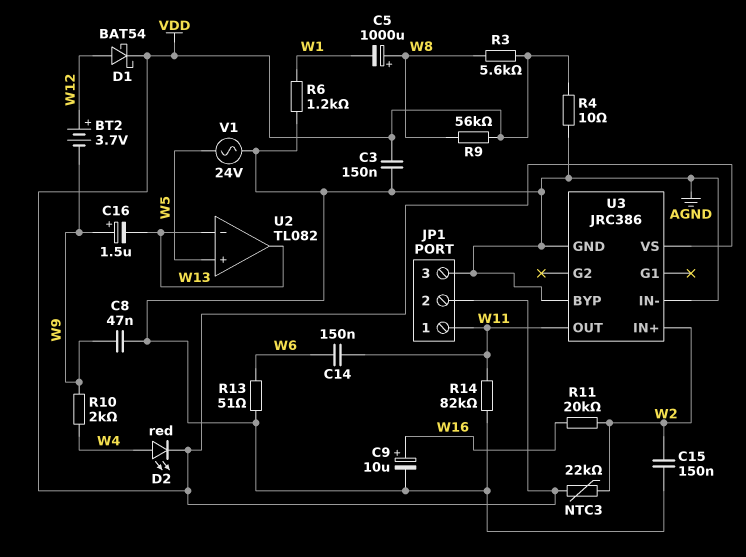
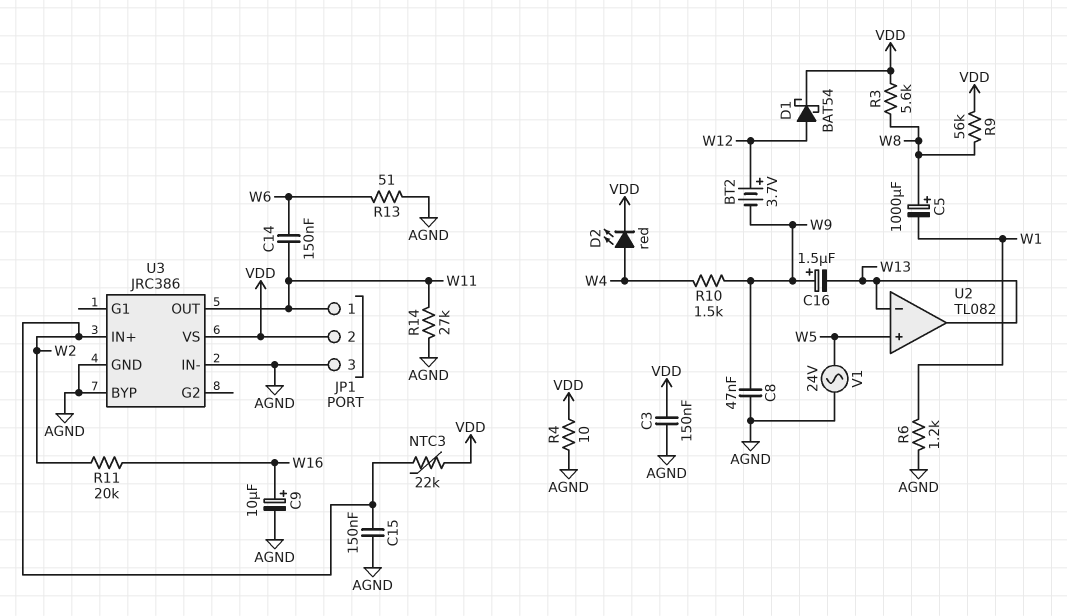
R10: 2k (W4, W9) -> 1.5k (W4, W9)
R14: 82k (AGND, W11) -> 27k (AGND, W11)

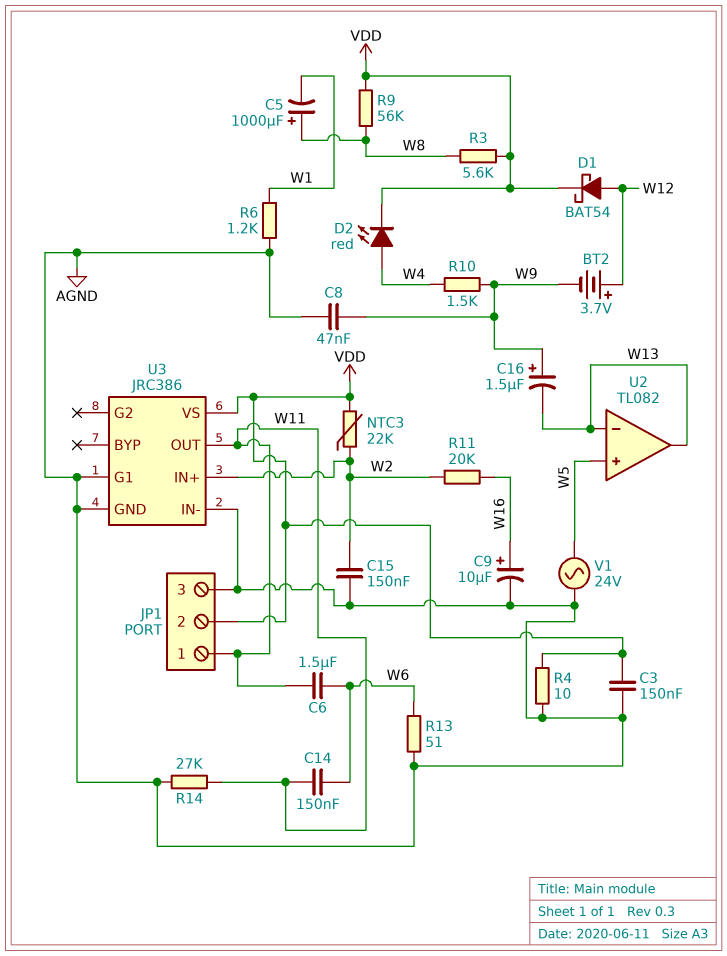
C6: none -> 1.5uF (W6, W11)
U3 pin BYP: AGND -> none
U3 pin G1: none -> AGND

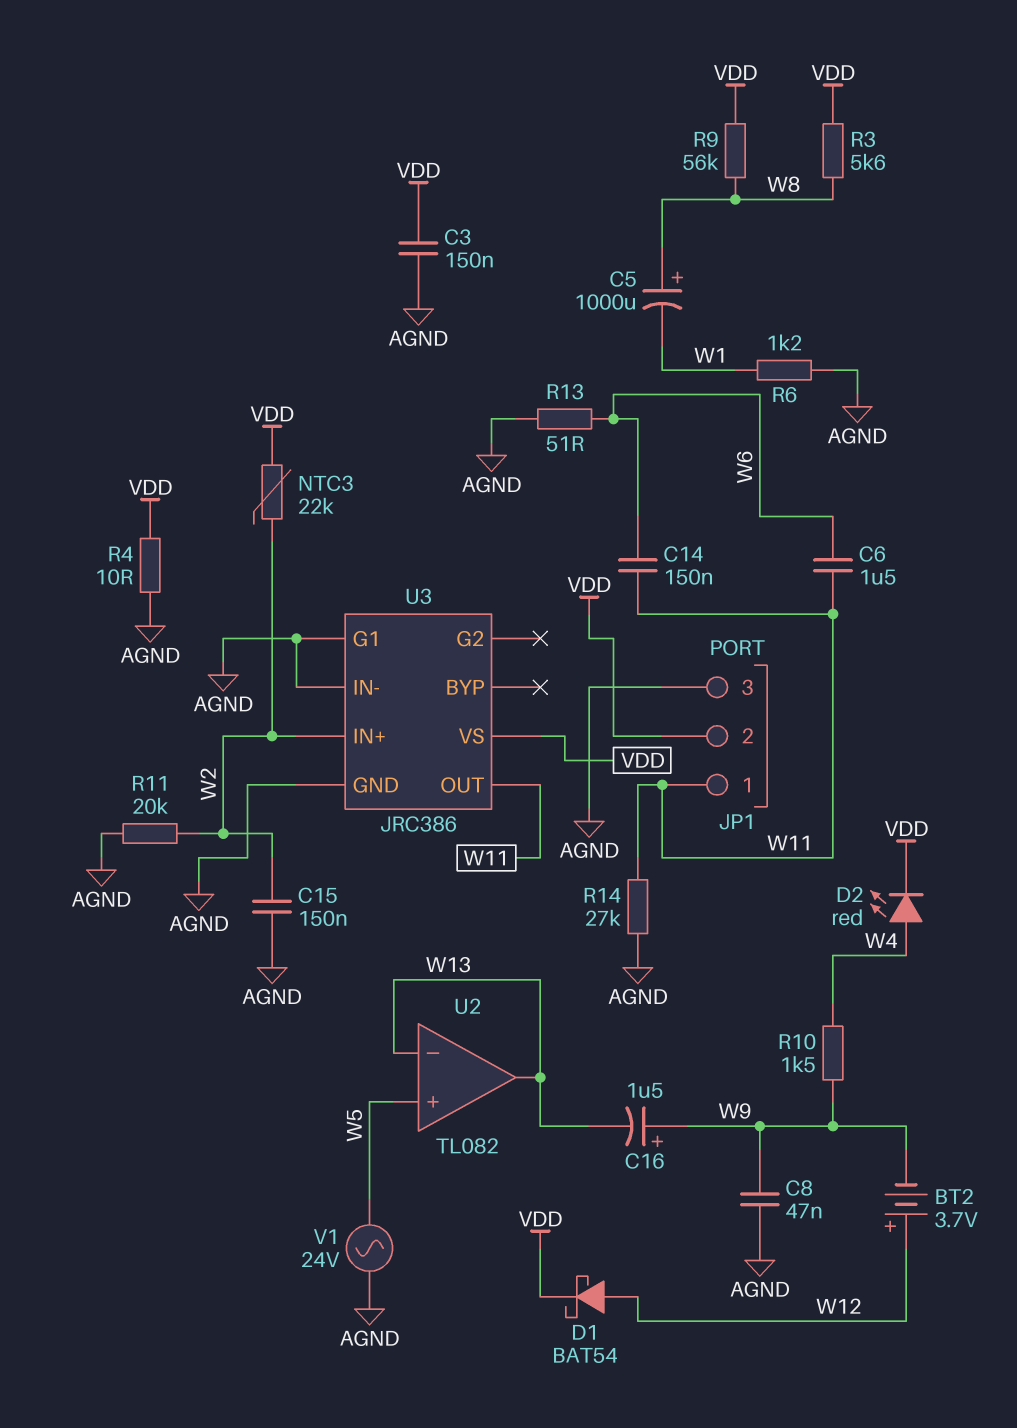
C9: 10uF (plus W16, minus AGND) -> none
R11: 20k (W2, W16) -> 20k (AGND, W2)

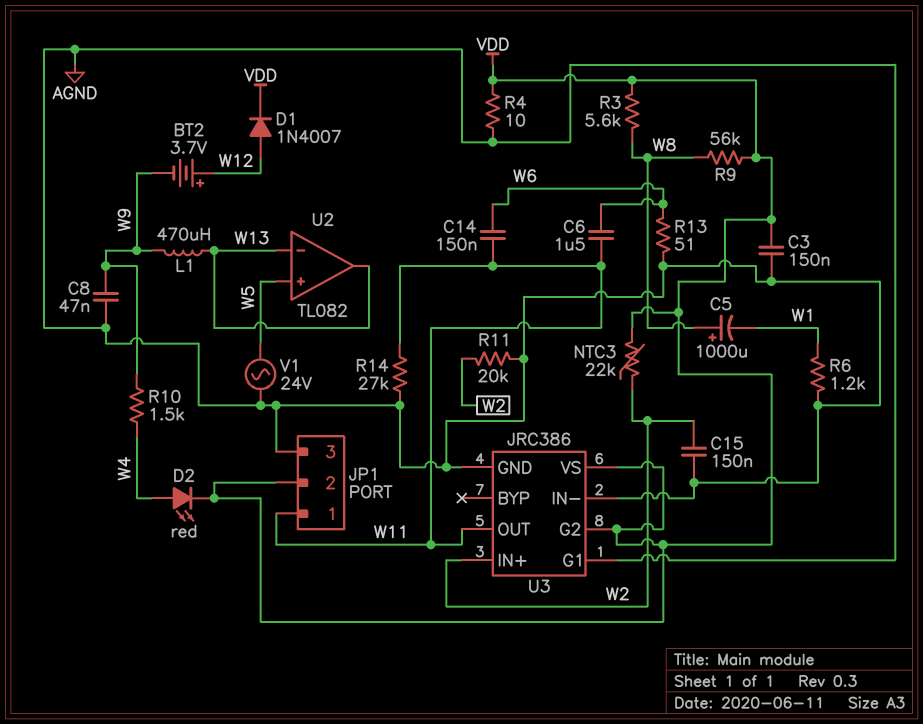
C16: 1.5uF (plus W9, minus W13) -> none
D1: schottky BAT54 (A W12, K VDD) -> diode 1N4007 (A W12, K VDD)
L1: none -> 470uH (W9, W13)
U3 pin G2: none -> VDD

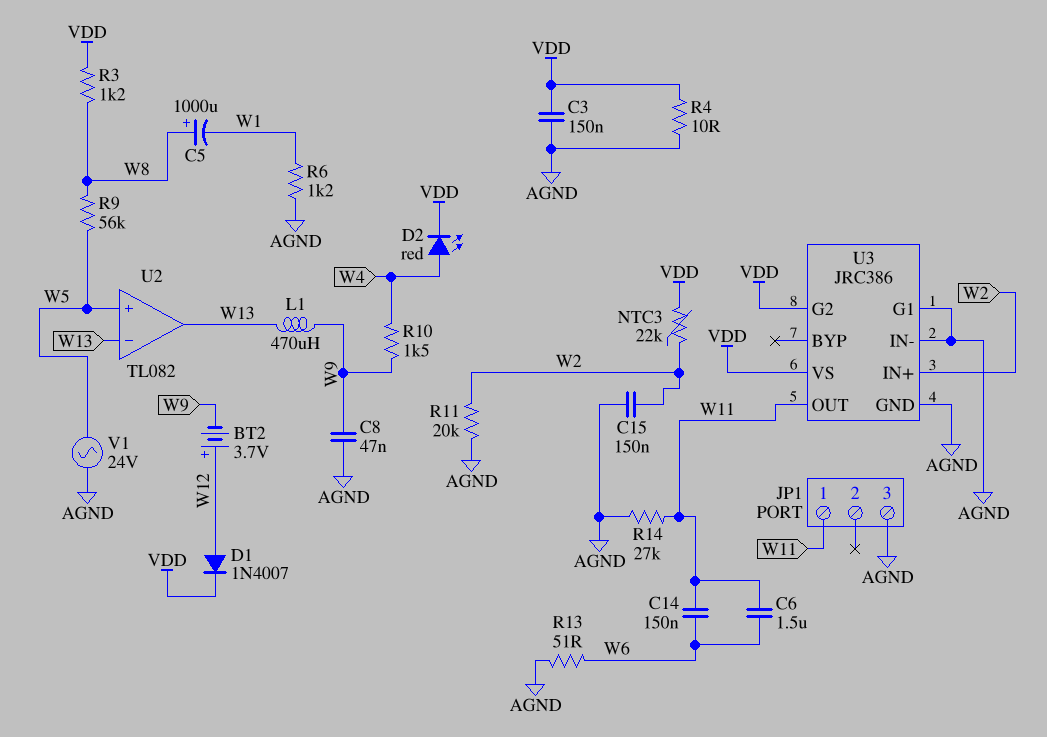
JP1 pin 2: VDD -> none
R3: 5.6k (VDD, W8) -> 1.2k (VDD, W8)
R9: 56k (VDD, W8) -> 56k (W5, W8)

